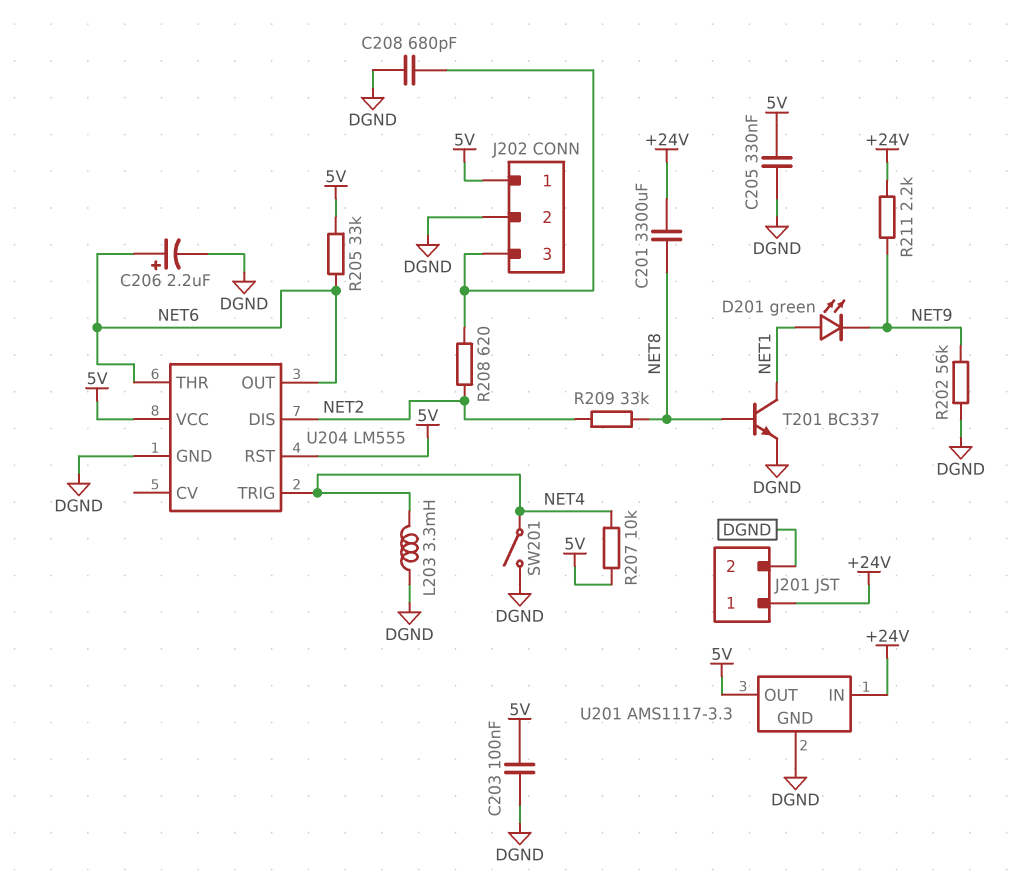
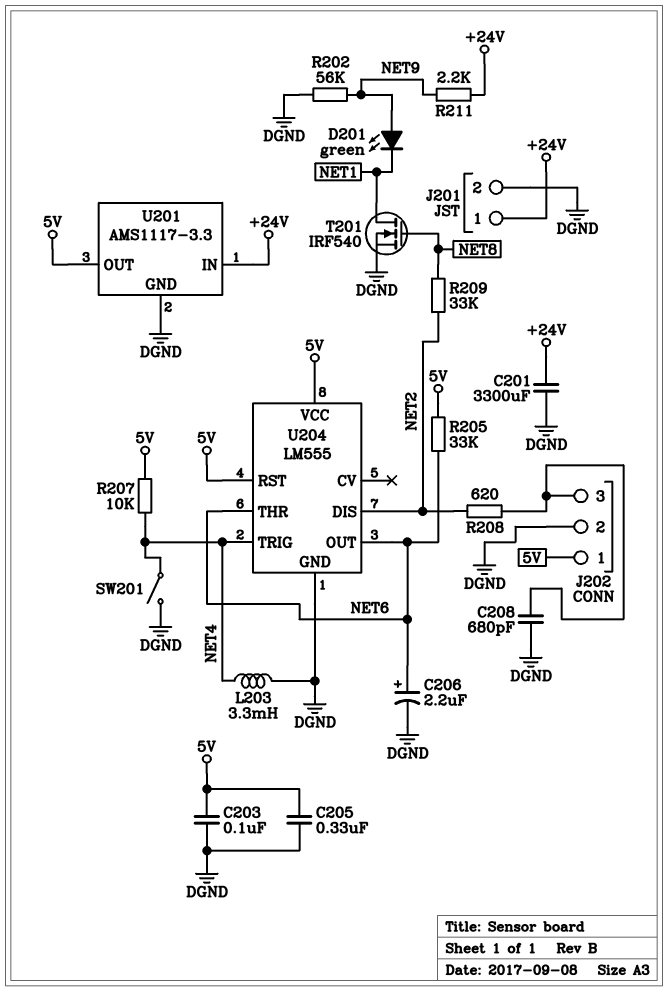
C201: 3300uF (+24V, NET8) -> 3300uF (+24V, DGND)
D201: LED green (A NET1, K NET9) -> LED green (A NET9, K NET1)
T201: NPN BC337 (B NET8, C NET1, E DGND) -> NMOS IRF540 (G NET8, D NET1, S DGND)

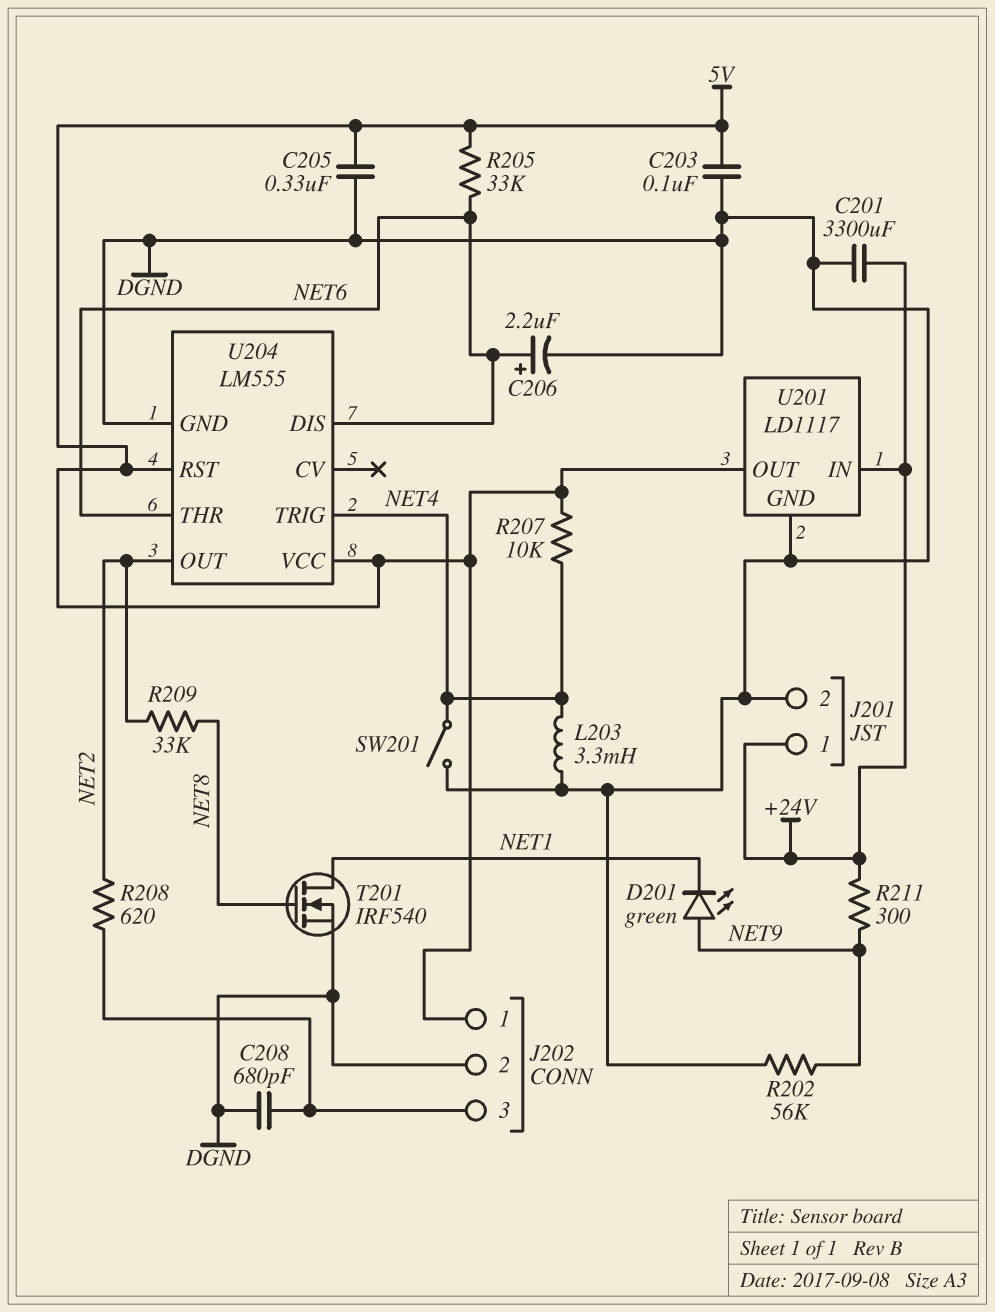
R211: 2.2k (+24V, NET9) -> 300 (+24V, NET9)
U201: AMS1117-3.3 -> LD1117
U204 pin DIS: NET2 -> NET6
U204 pin OUT: NET6 -> NET2

